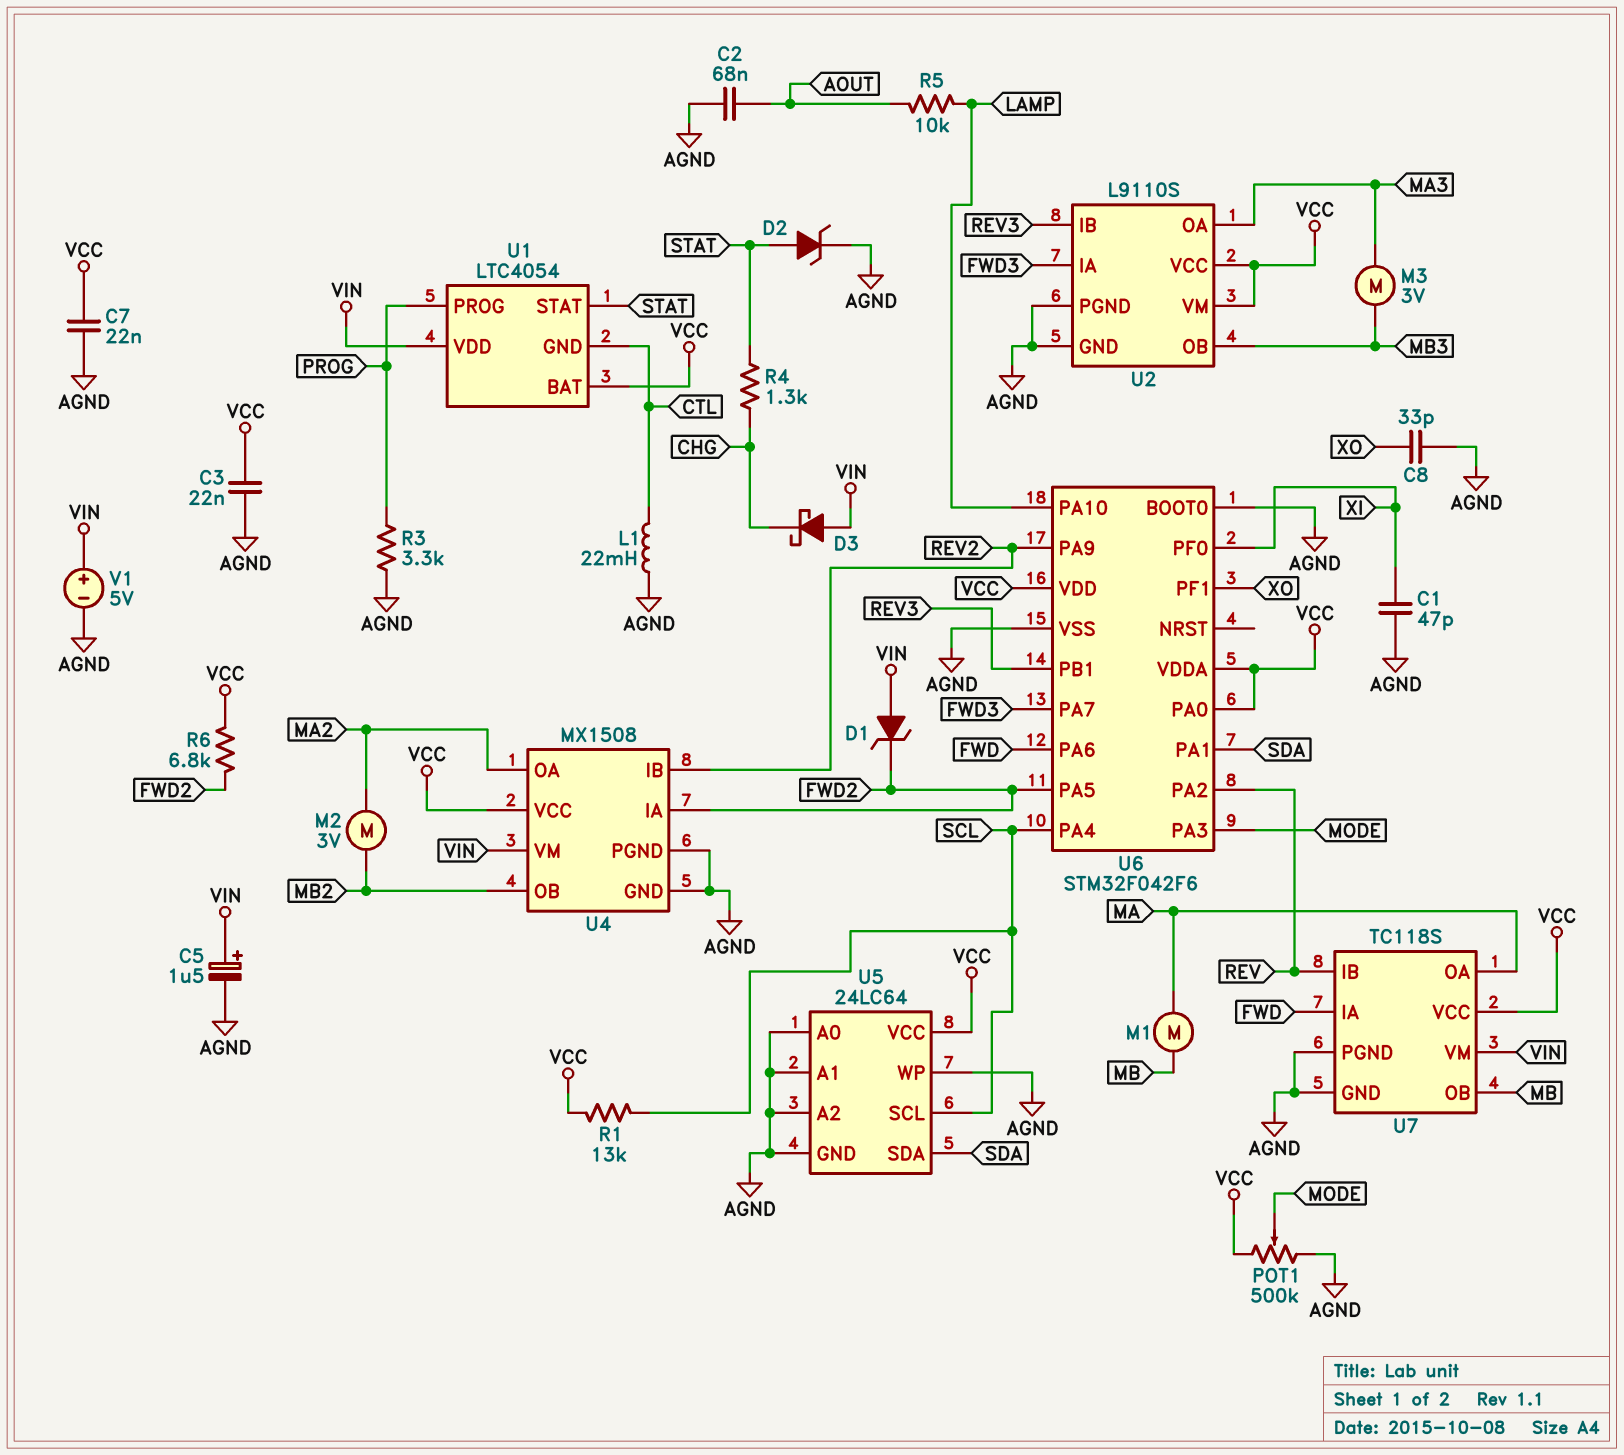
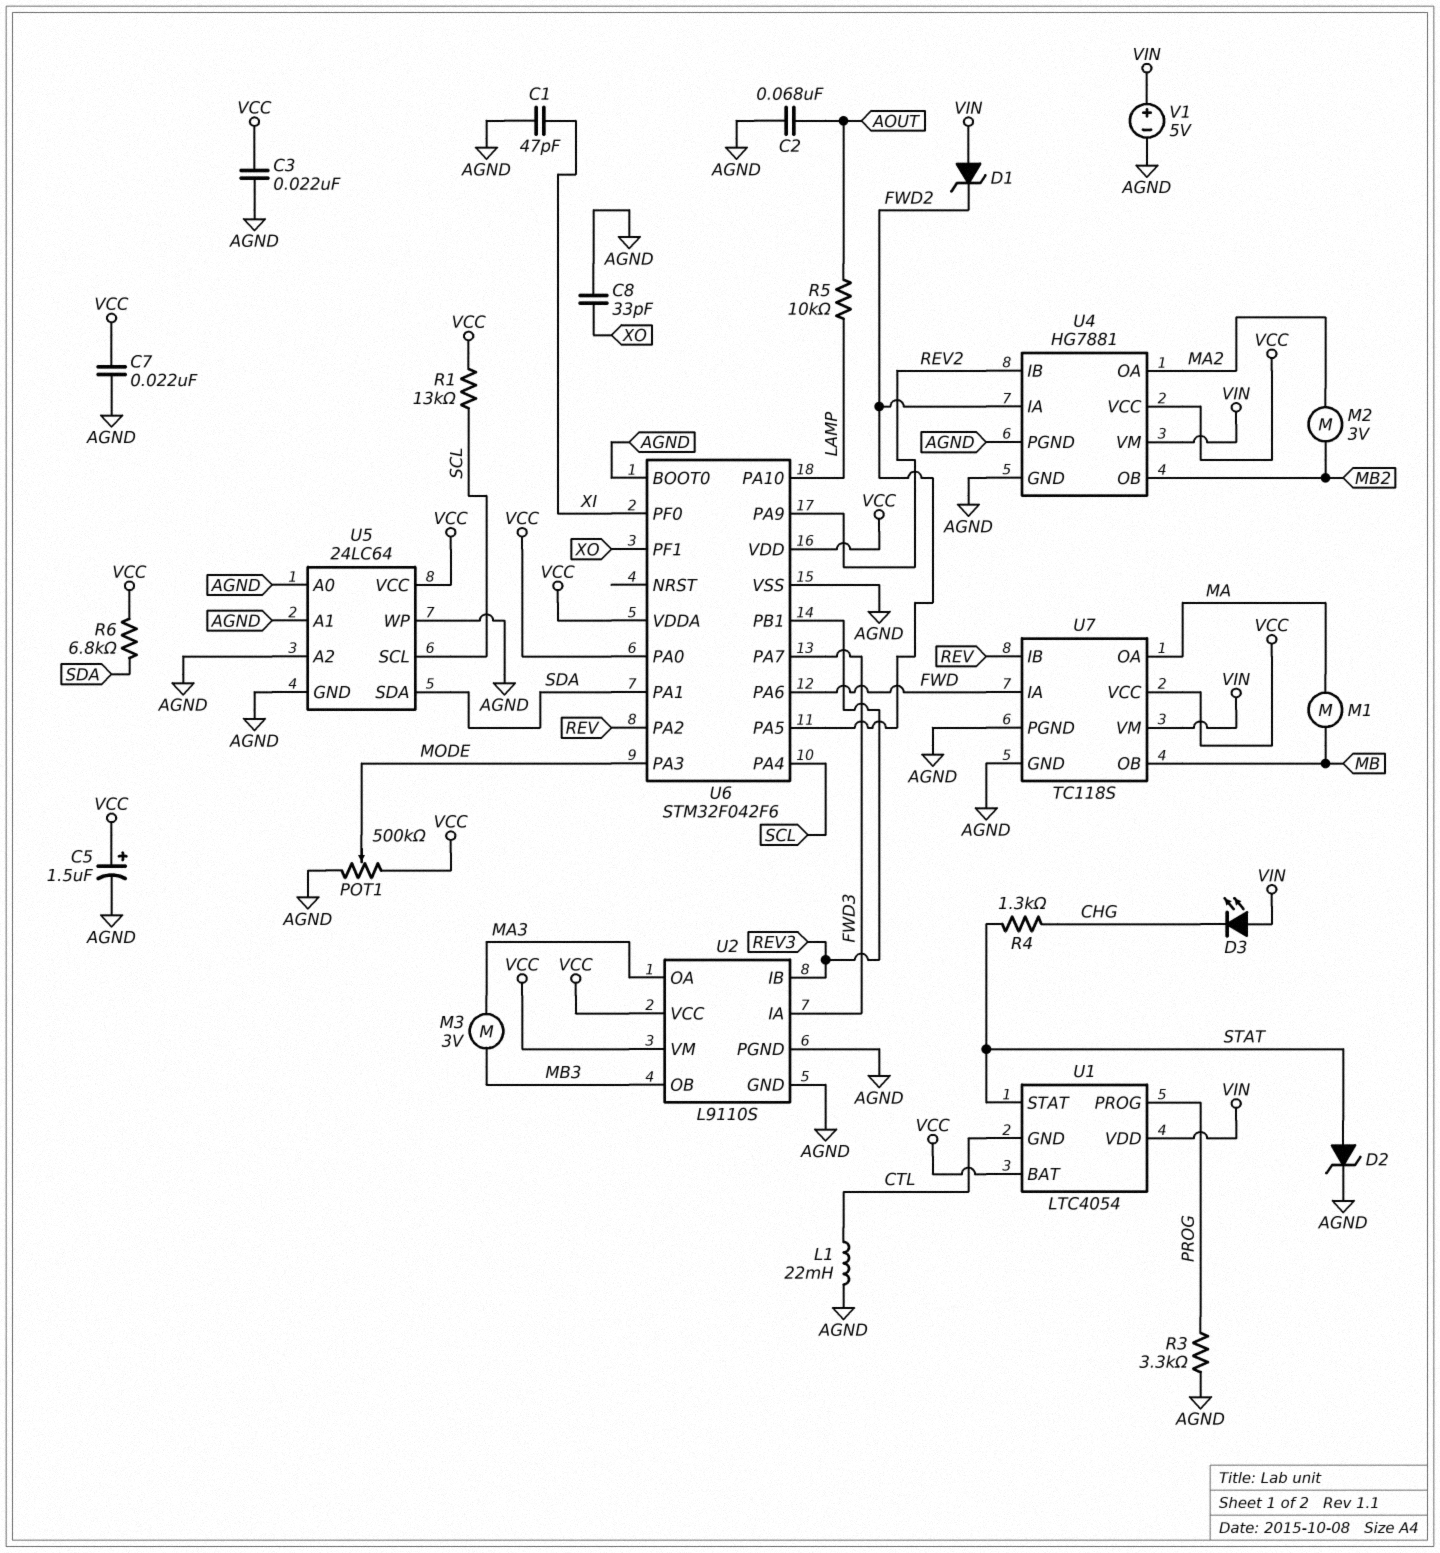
C5: 1.5uF (plus VIN, minus AGND) -> 1.5uF (plus VCC, minus AGND)
D3: schottky (A VIN, K CHG) -> LED (A VIN, K CHG)
R6: 6.8k (FWD2, VCC) -> 6.8k (SDA, VCC)
U4: MX1508 -> HG7881

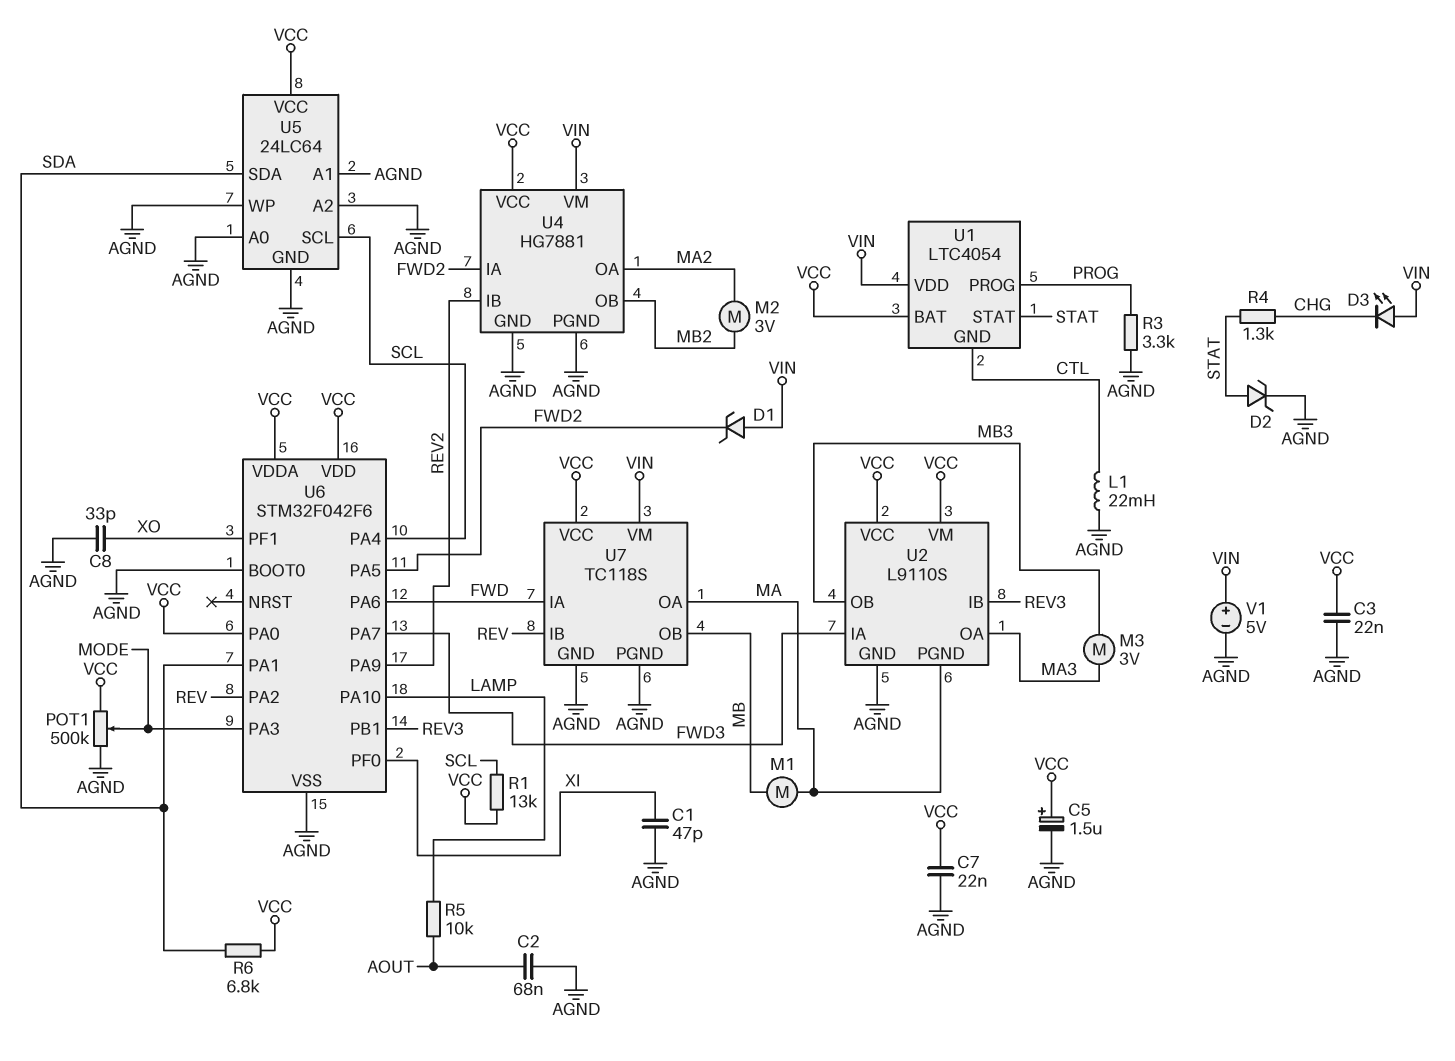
U2 pin PGND: AGND -> MA

